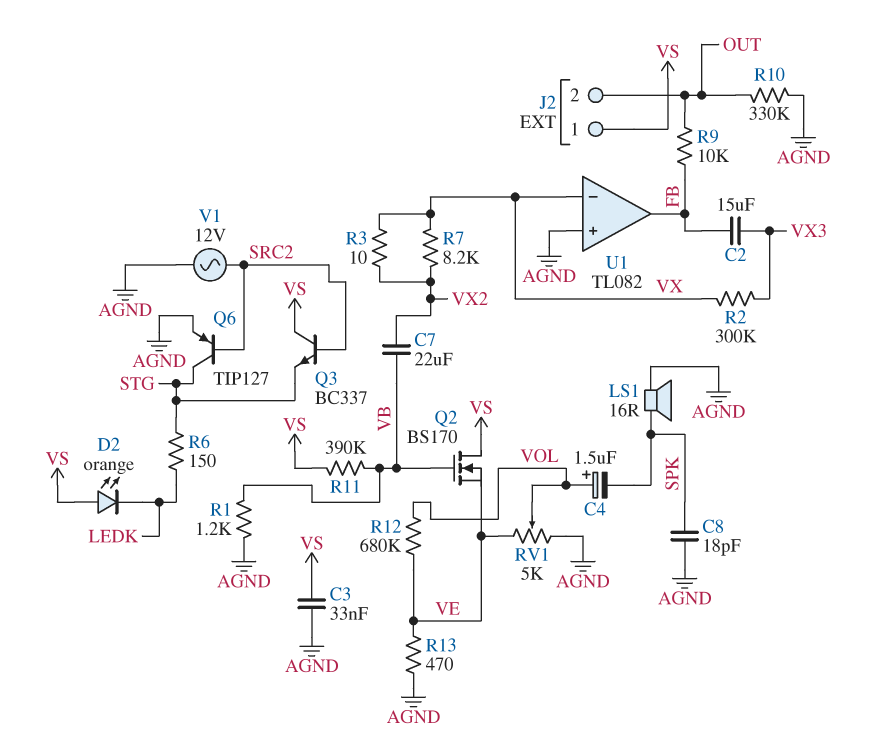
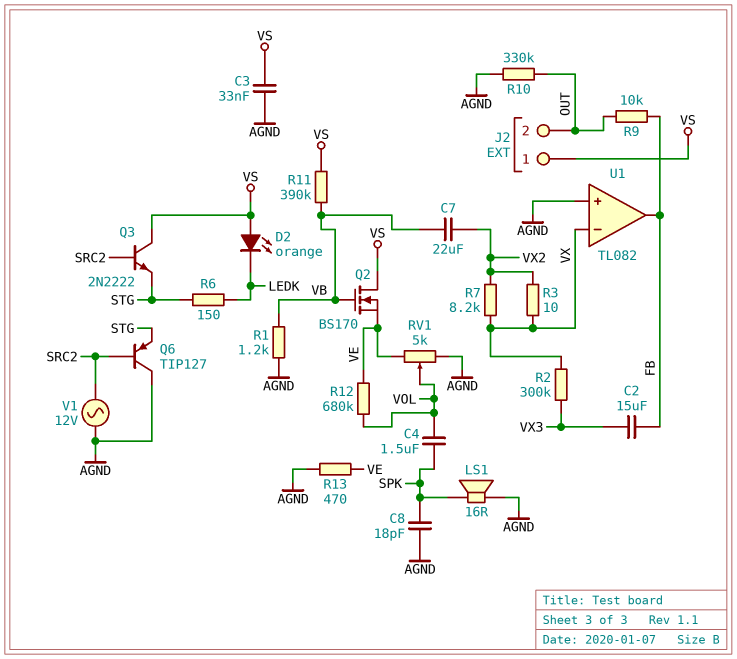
C4: 1.5uF (plus VOL, minus SPK) -> 1.5uF (SPK, VOL)
Q3: NPN BC337 (B SRC2, C VS, E STG) -> NPN 2N2222 (B SRC2, C VS, E STG)
Q6: PNP TIP127 (B SRC2, C STG, E AGND) -> PNP TIP127 (B SRC2, C AGND, E STG)

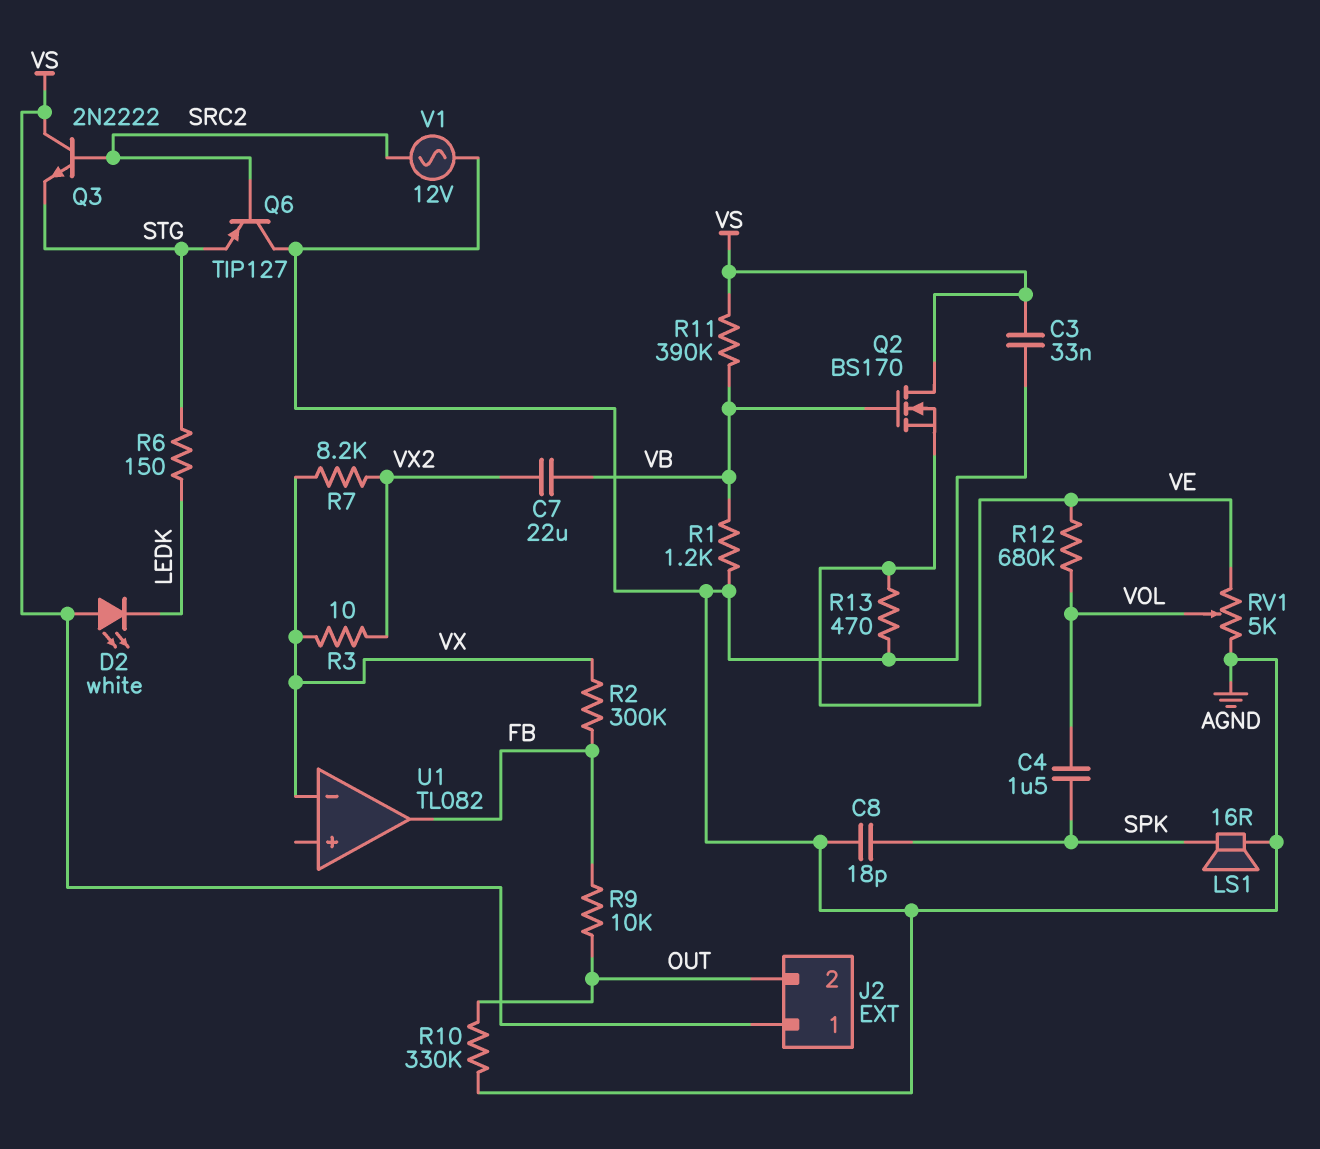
C2: 15uF (FB, VX3) -> none
D2: LED orange (A VS, K LEDK) -> LED white (A VS, K LEDK)
R2: 300k (VX, VX3) -> 300k (FB, VX)
U1 pin in+: AGND -> none

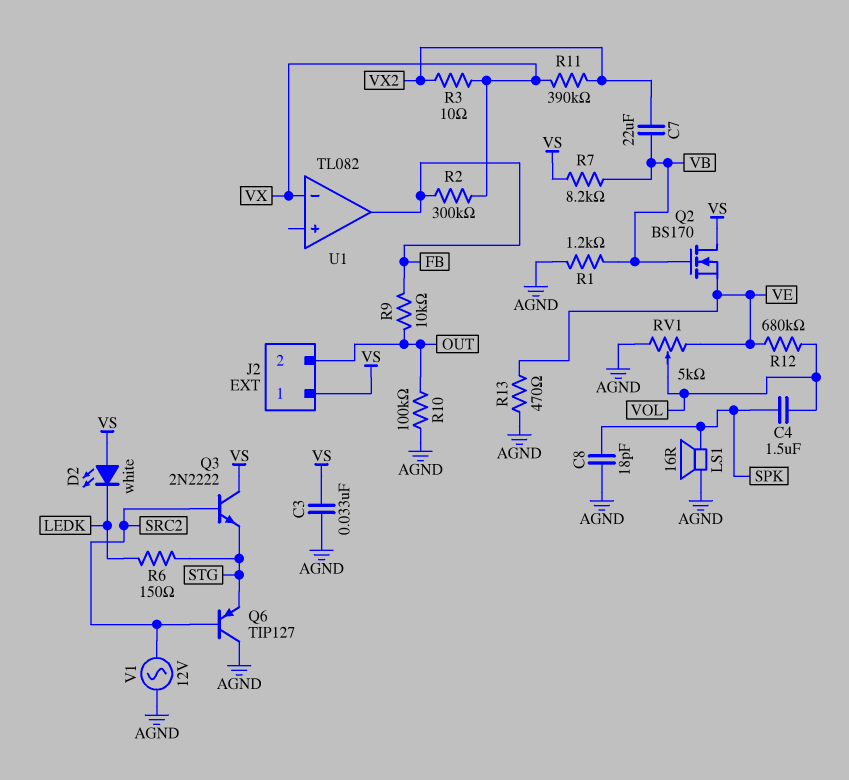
R7: 8.2k (VX, VX2) -> 8.2k (VB, VS)
R10: 330k (AGND, OUT) -> 100k (AGND, OUT)
R11: 390k (VB, VS) -> 390k (VX, VX2)

